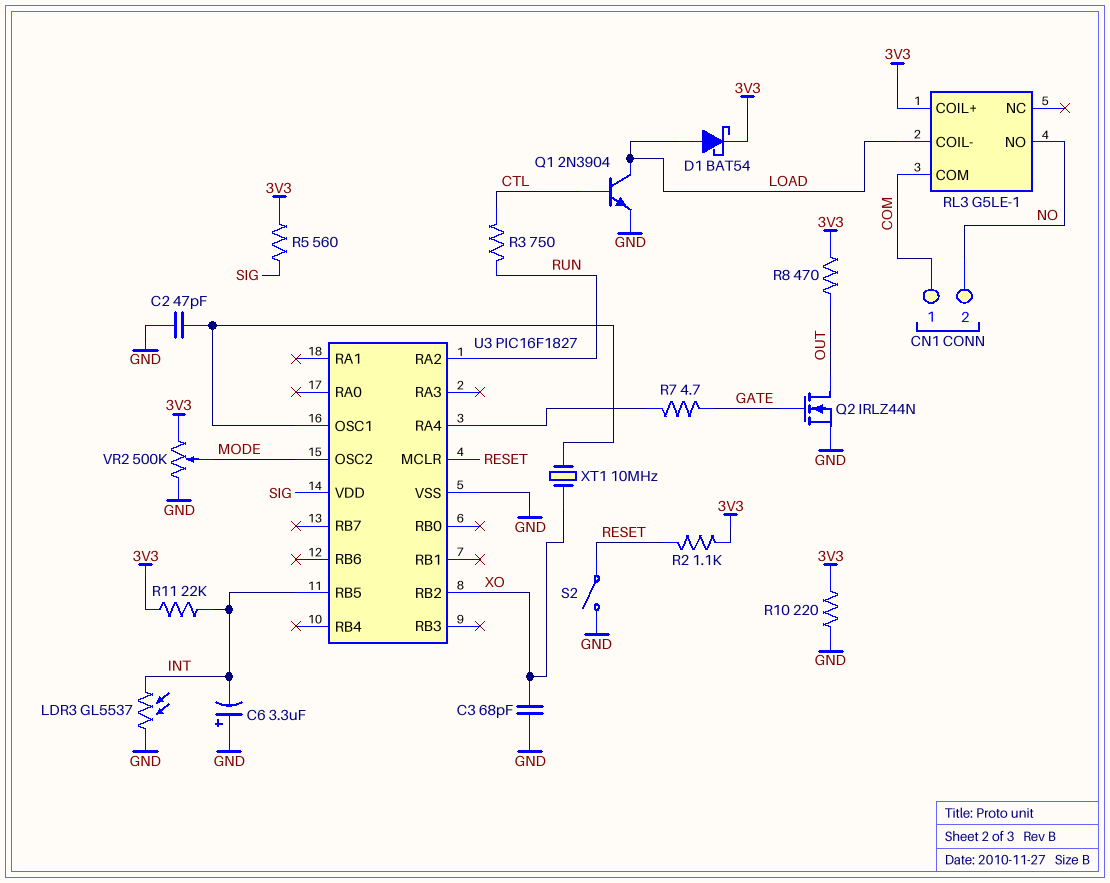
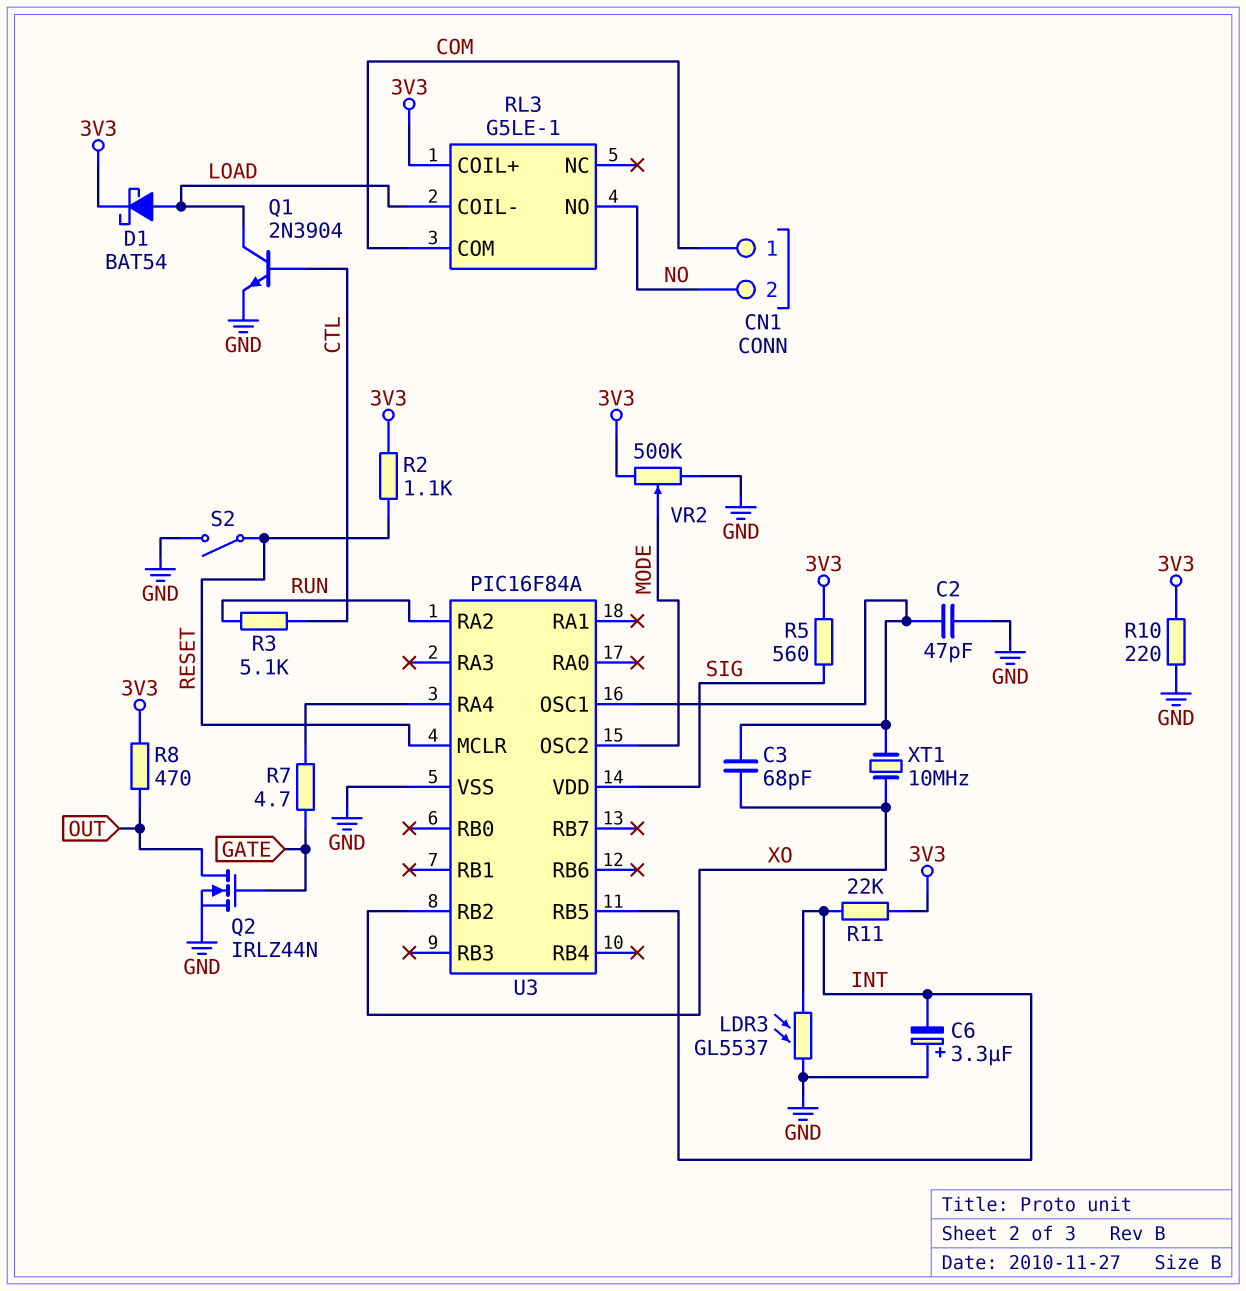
C3: 68pF (GND, XO) -> 68pF (U3/OSC1, XO)
R3: 750 (CTL, RUN) -> 5.1k (CTL, RUN)
U3: PIC16F1827 -> PIC16F84A

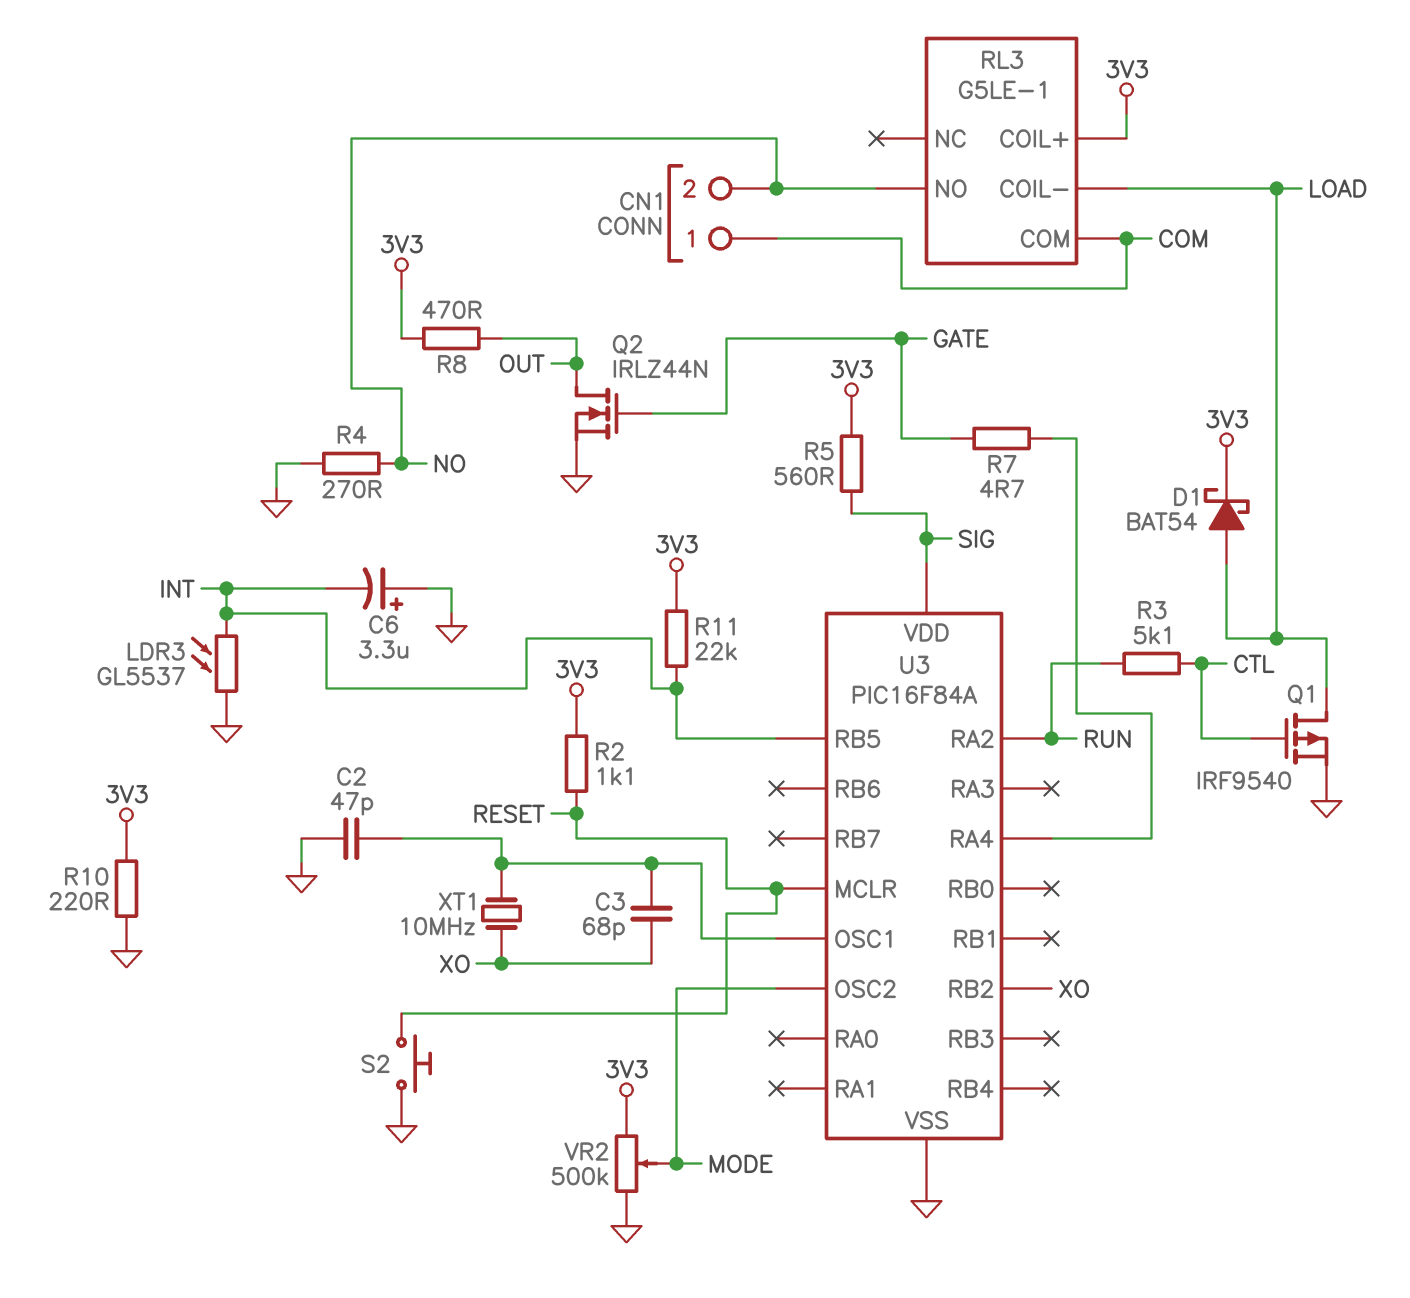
Q1: NPN 2N3904 (B CTL, C LOAD, E GND) -> PMOS IRF9540 (G CTL, D LOAD, S GND)
R4: none -> 270 (GND, NO)
S2: switch (GND, RESET) -> button (GND, RESET)

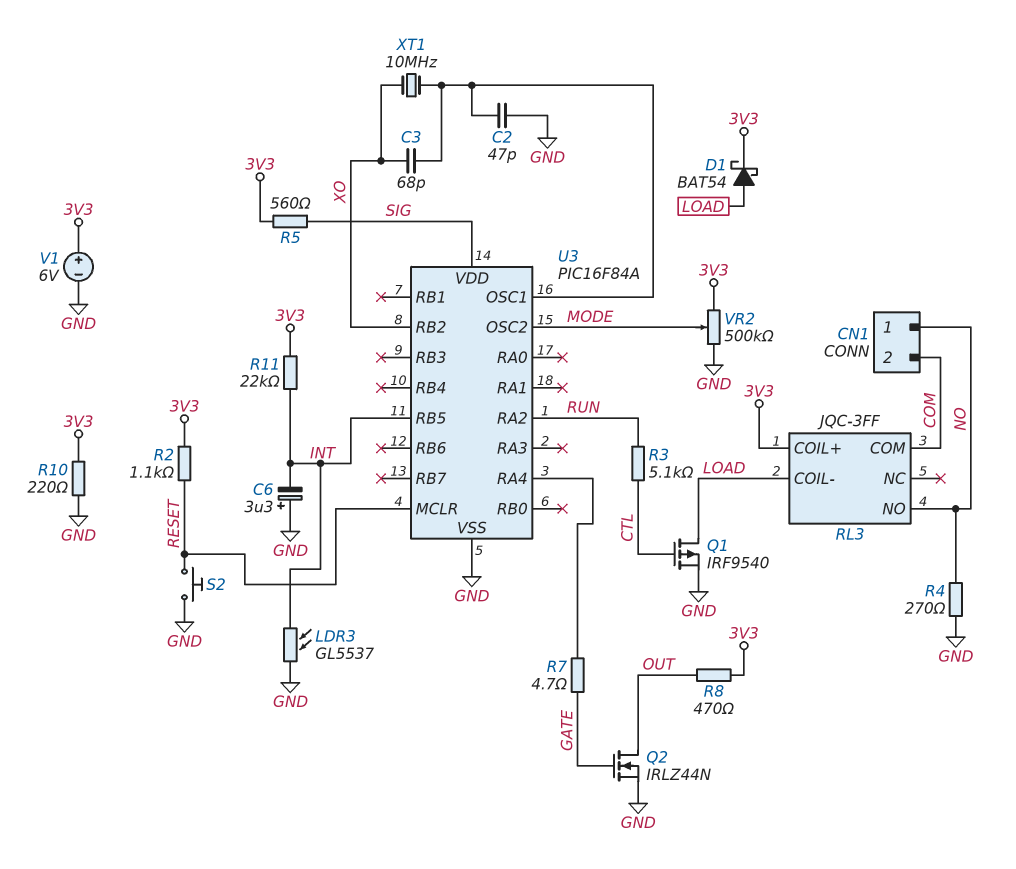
CN1 pin 1: COM -> NO
CN1 pin 2: NO -> COM
RL3: G5LE-1 -> JQC-3FF
V1: none -> 6V (plus 3V3, minus GND)

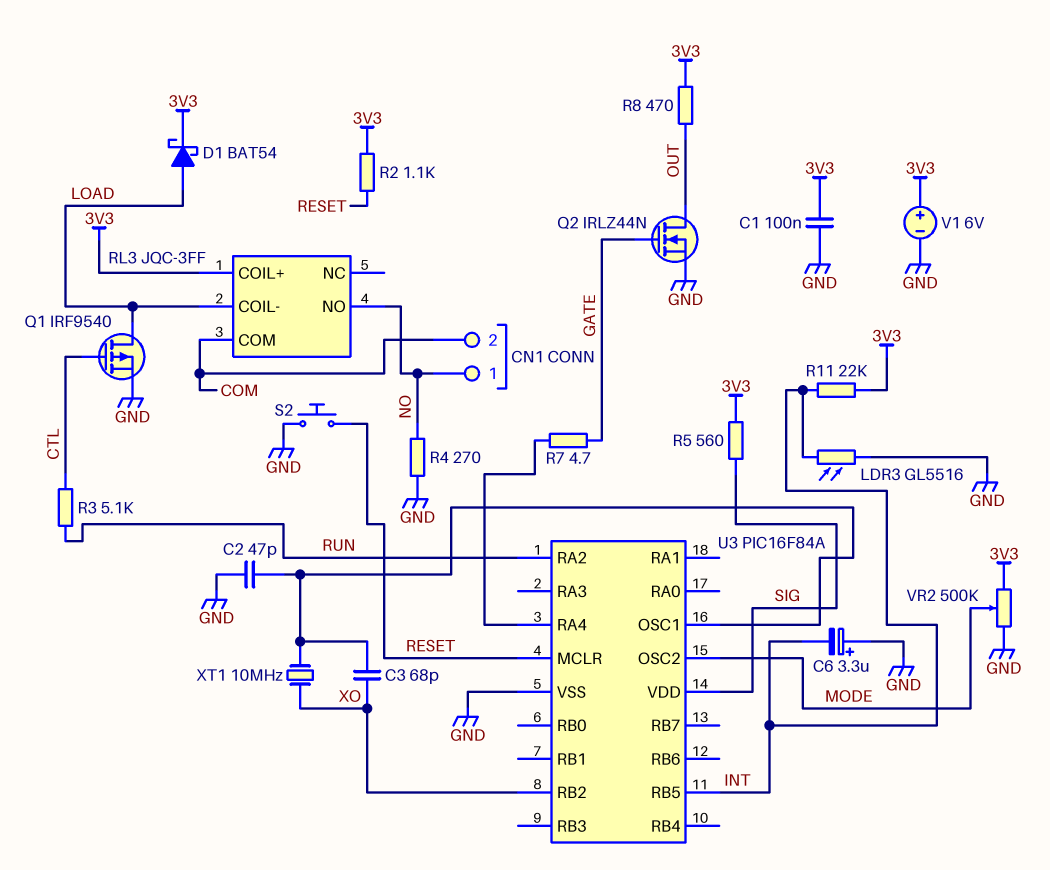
C1: none -> 100nF (3V3, GND)
LDR3: GL5537 (GND, INT) -> GL5516 (GND, INT)
R10: 220 (3V3, GND) -> none

